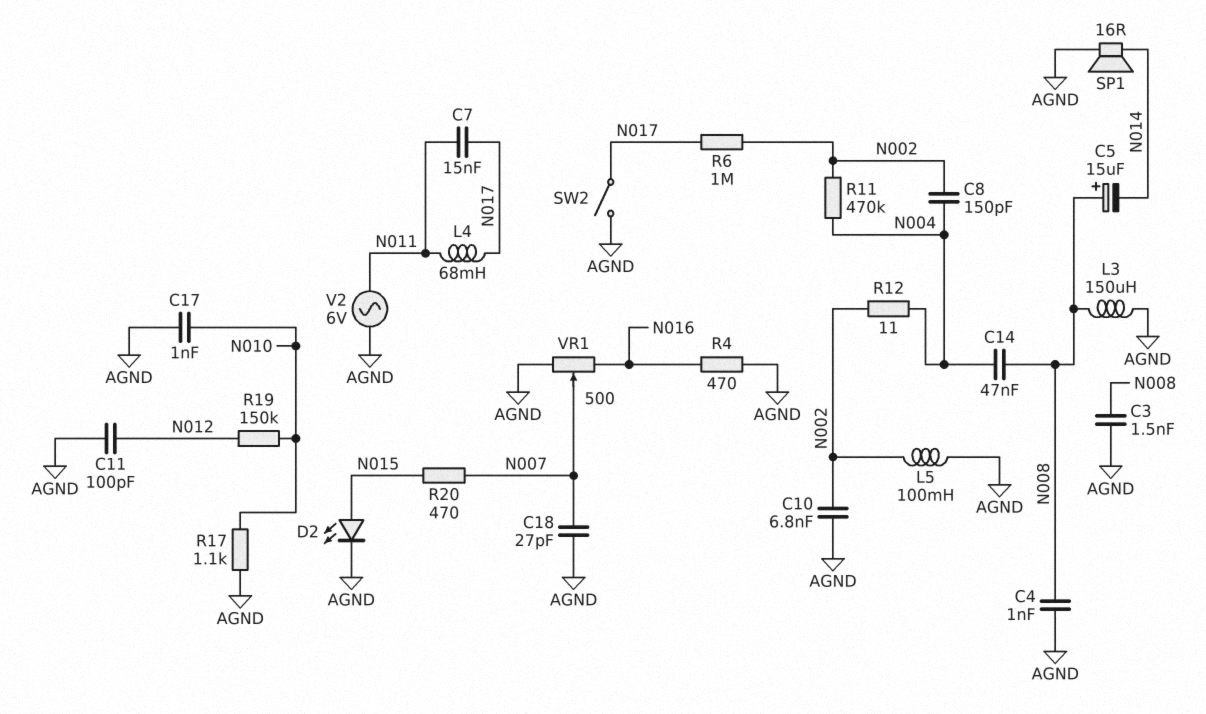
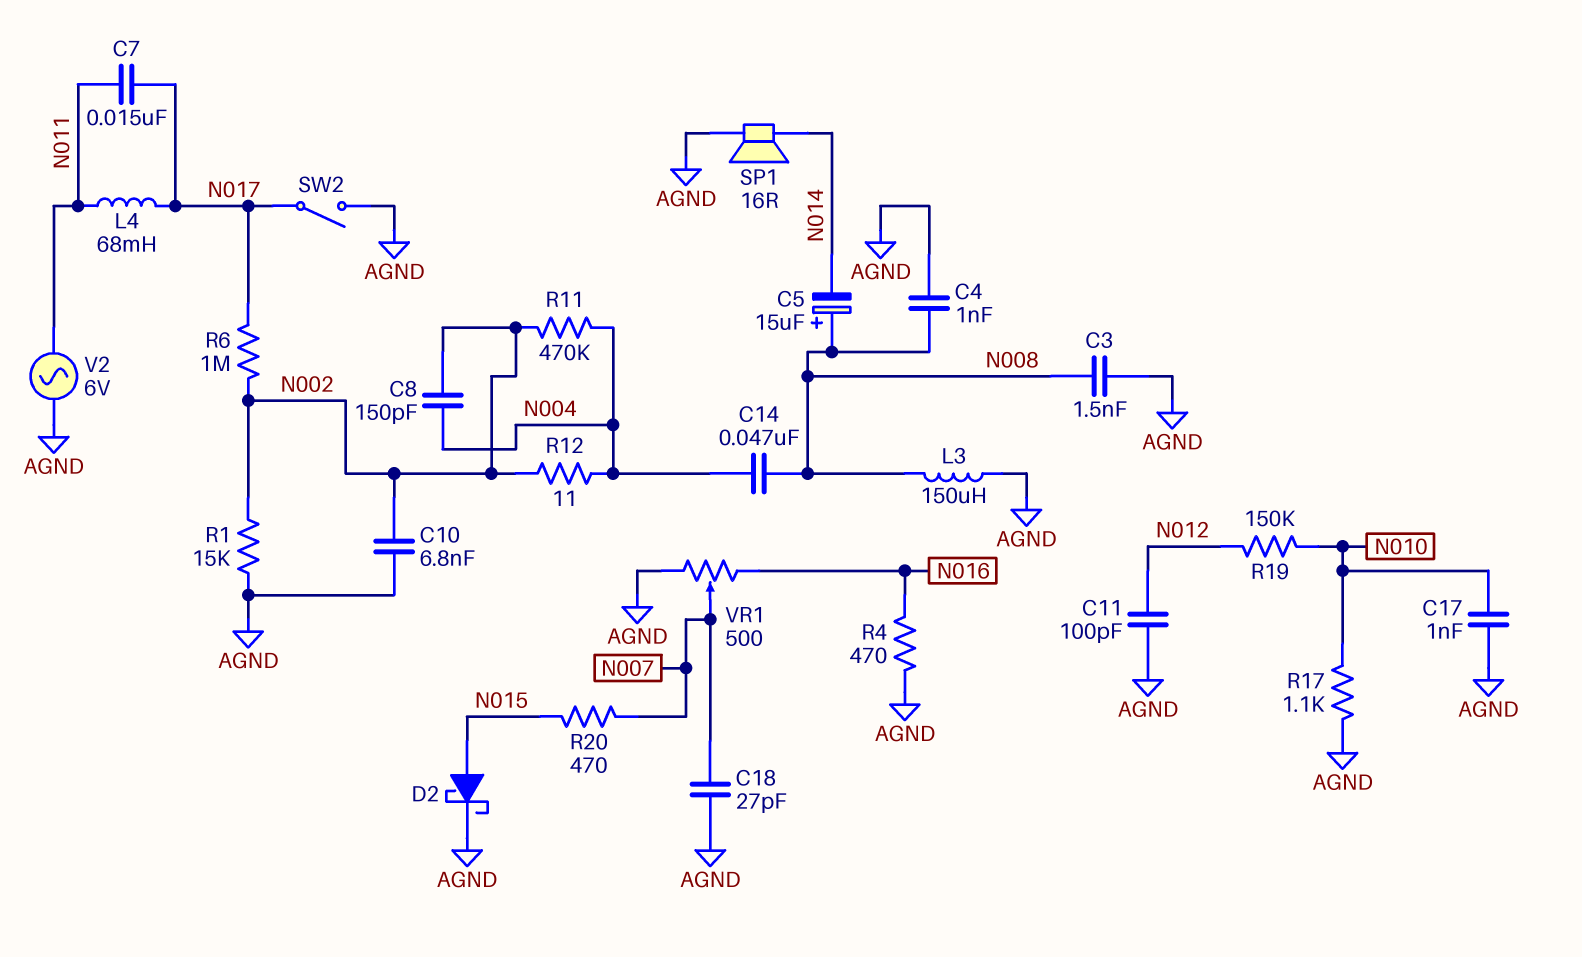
D2: LED (A N015, K AGND) -> schottky (A N015, K AGND)
L5: 100mH (AGND, N002) -> none
R1: none -> 15k (AGND, N002)

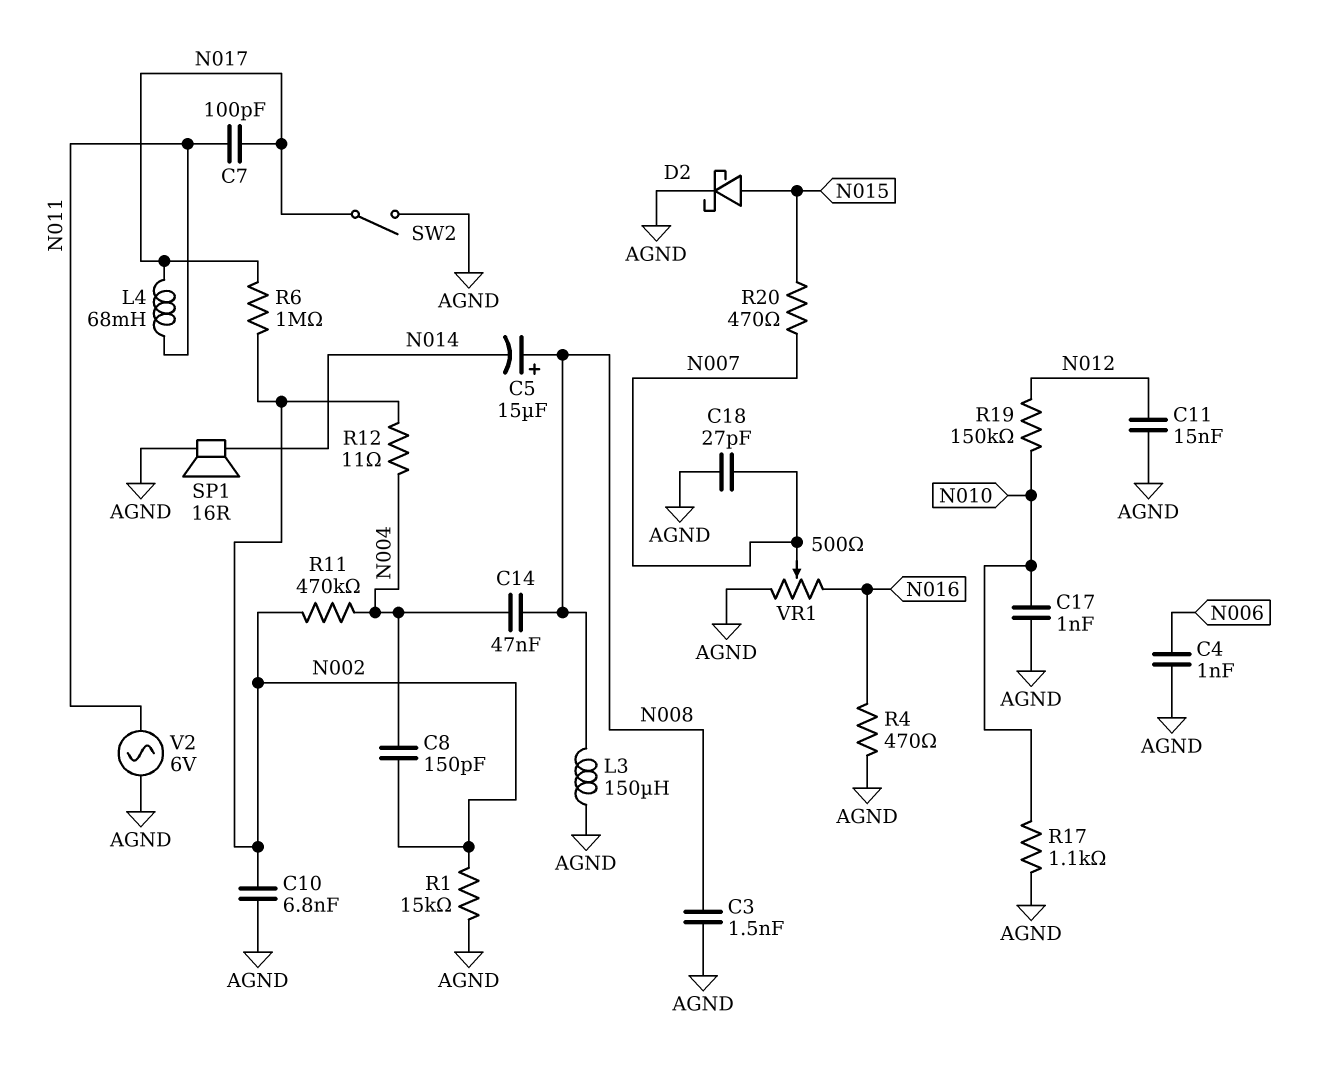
C4: 1nF (AGND, N008) -> 1nF (AGND, N006)
C7: 15nF (N011, N017) -> 100pF (N011, N017)
C11: 100pF (AGND, N012) -> 15nF (AGND, N012)

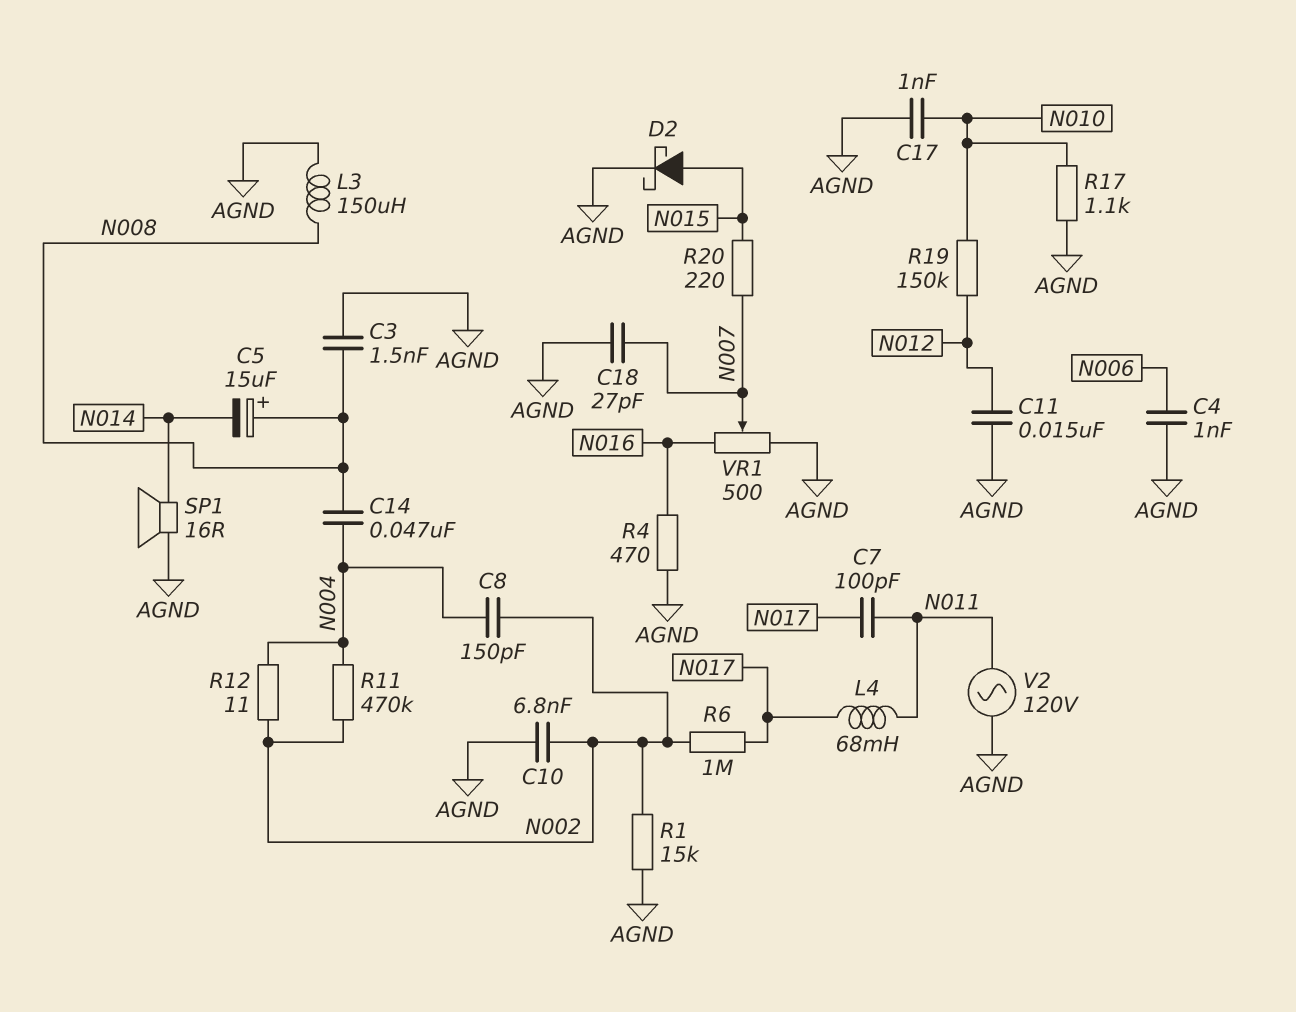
R20: 470 (N007, N015) -> 220 (N007, N015)
SW2: switch (AGND, N017) -> none
V2: AC 6V (AGND, N011) -> AC 120V (AGND, N011)

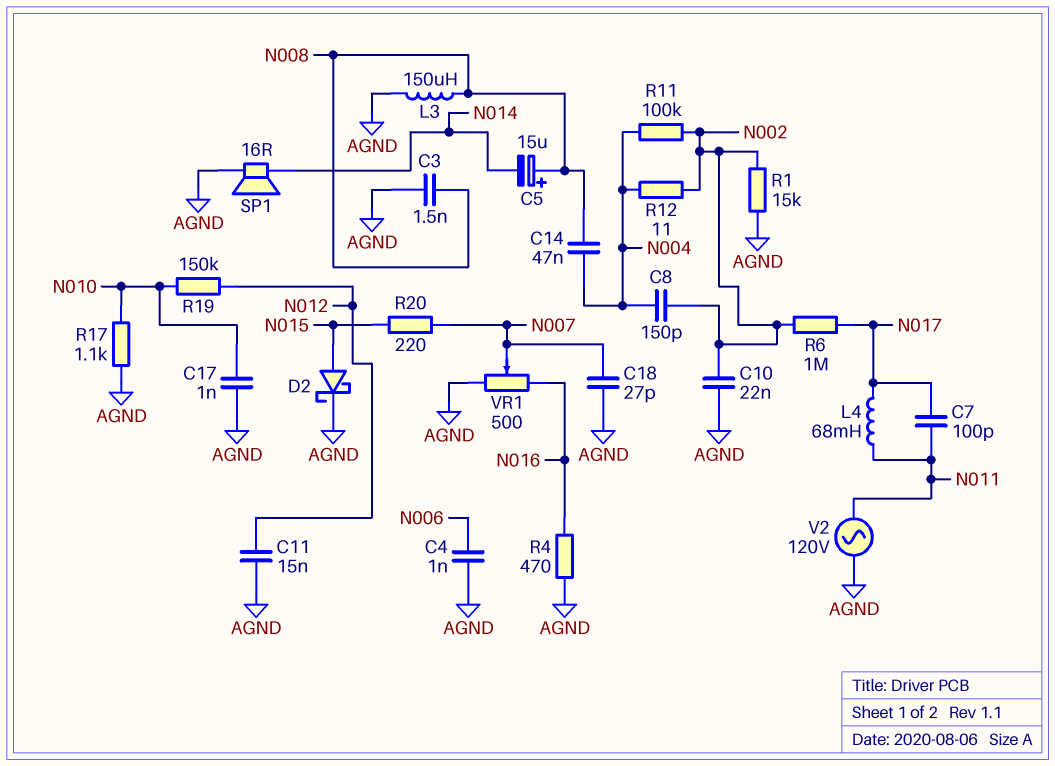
C10: 6.8nF (AGND, N002) -> 22nF (AGND, N002)
R11: 470k (N002, N004) -> 100k (N002, N004)

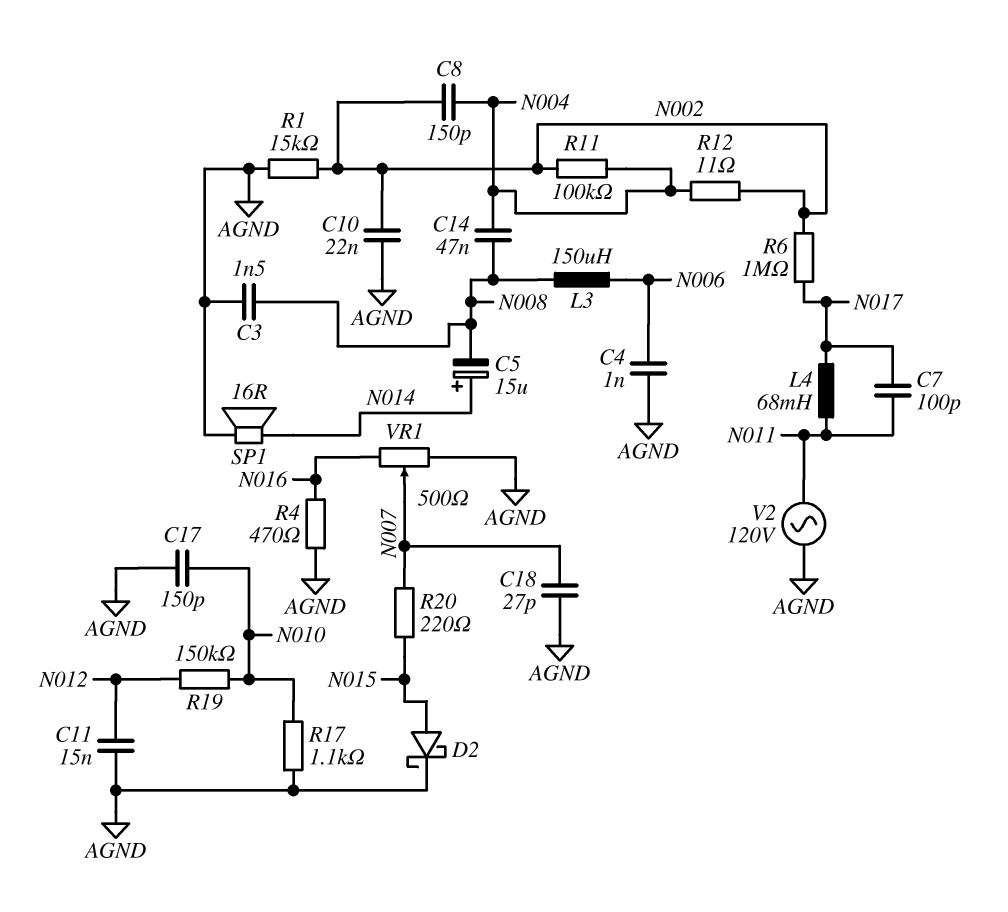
C5: 15uF (plus N008, minus N014) -> 15uF (plus N014, minus N008)
C17: 1nF (AGND, N010) -> 150pF (AGND, N010)
L3: 150uH (AGND, N008) -> 150uH (N006, N008)

